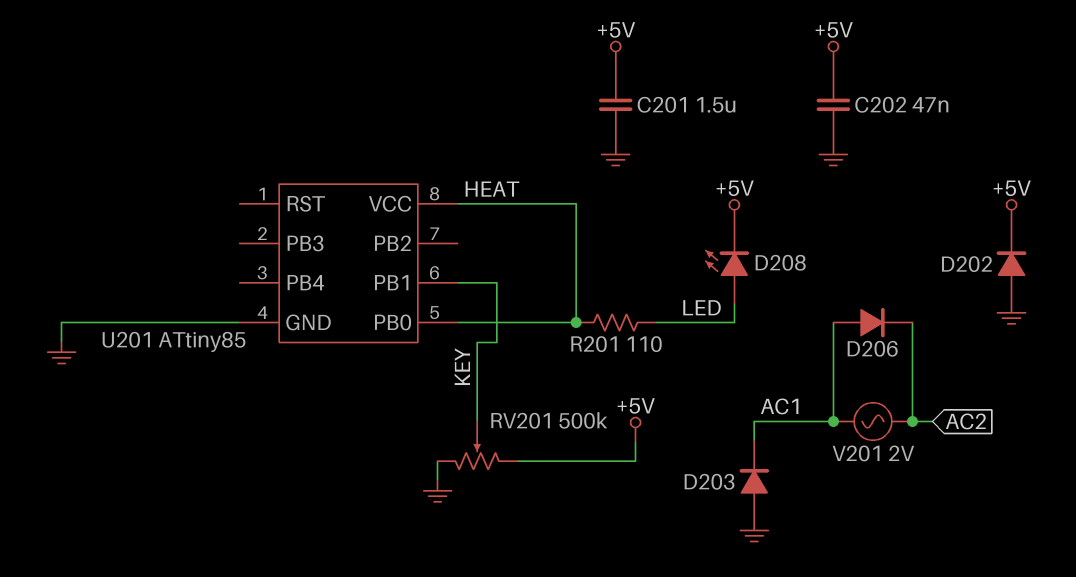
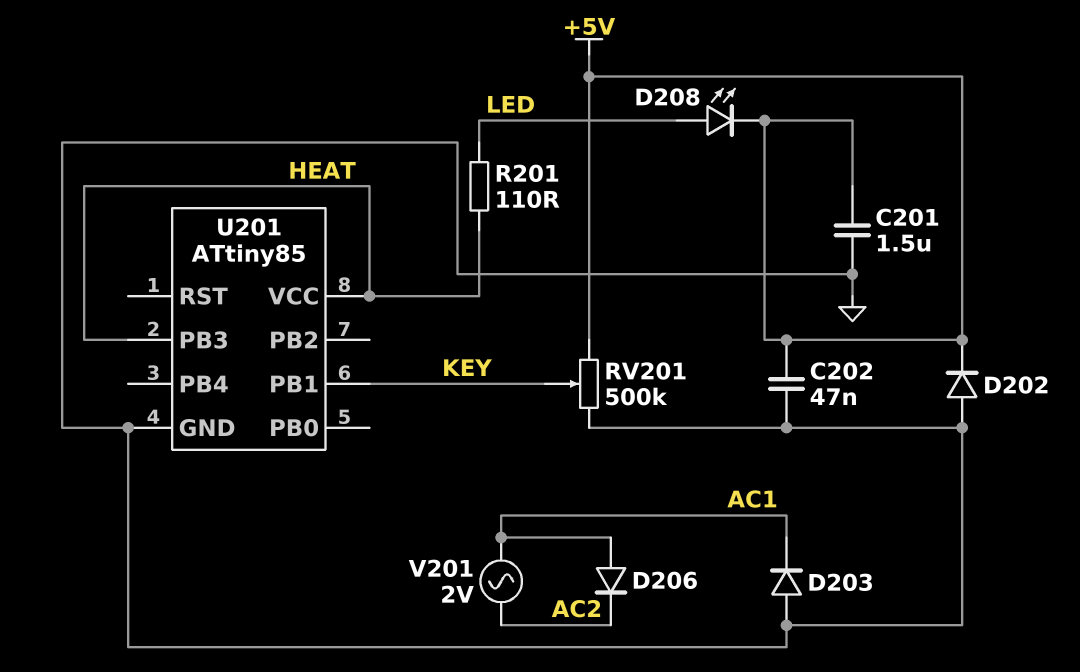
U201 pin PB0: HEAT -> none
U201 pin PB3: none -> HEAT

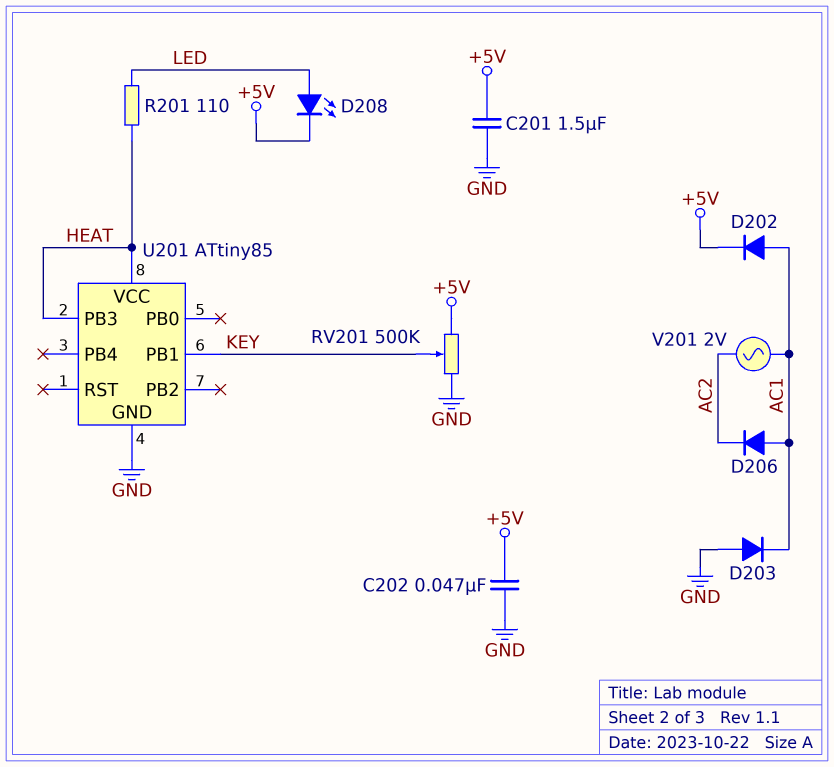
D202: diode (A GND, K +5V) -> diode (A AC1, K +5V)

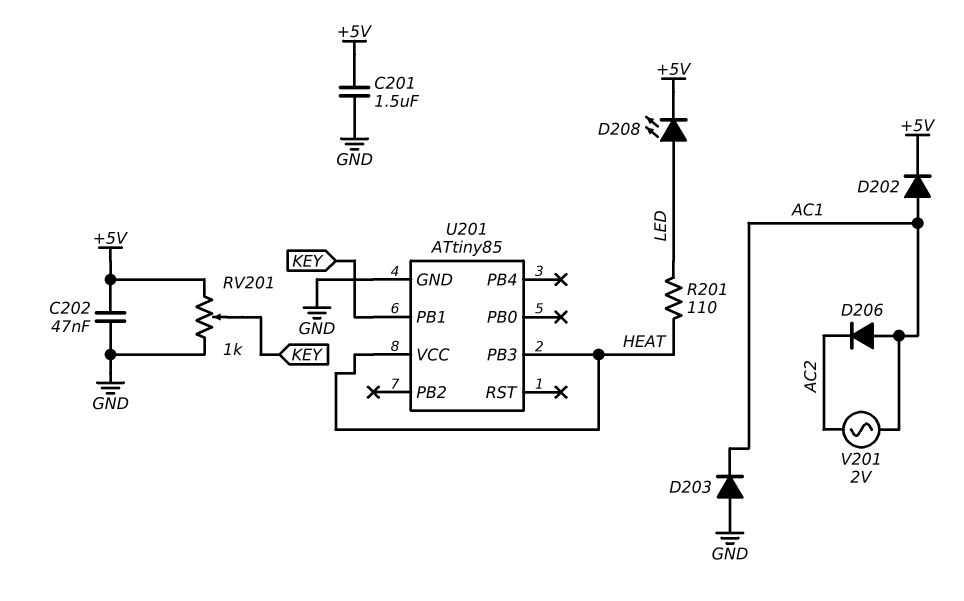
RV201: 500k (+5V, GND, wiper KEY) -> 1k (+5V, GND, wiper KEY)

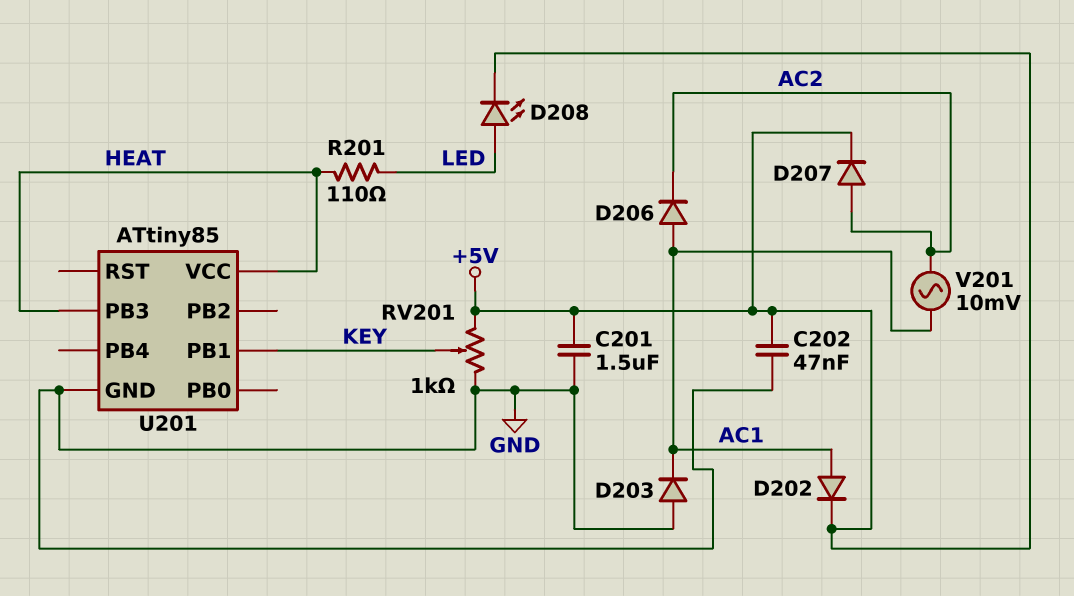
D207: none -> diode (A AC2, K +5V)
V201: AC 2V (AC1, AC2) -> AC 10mV (AC1, AC2)

